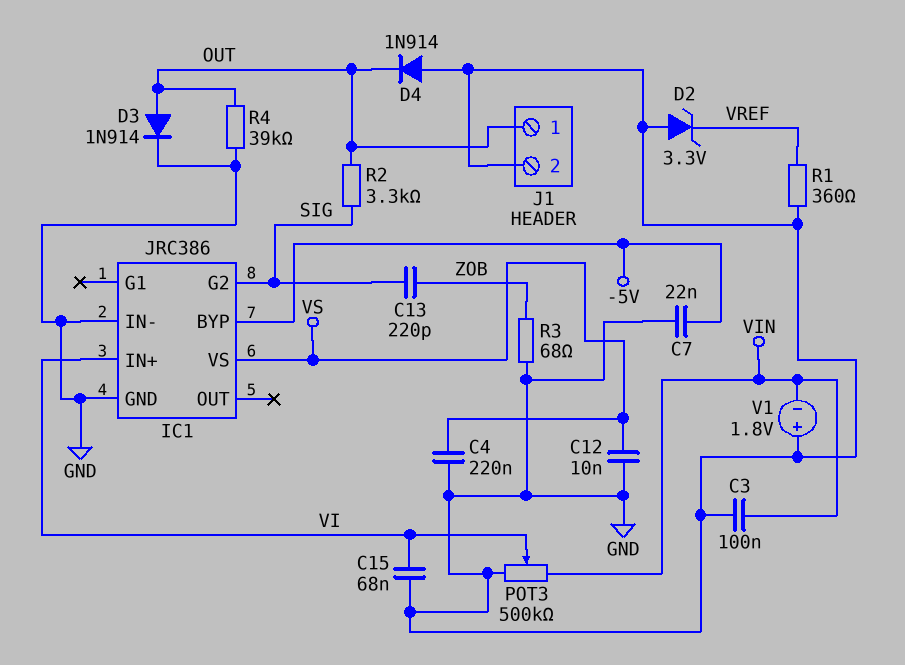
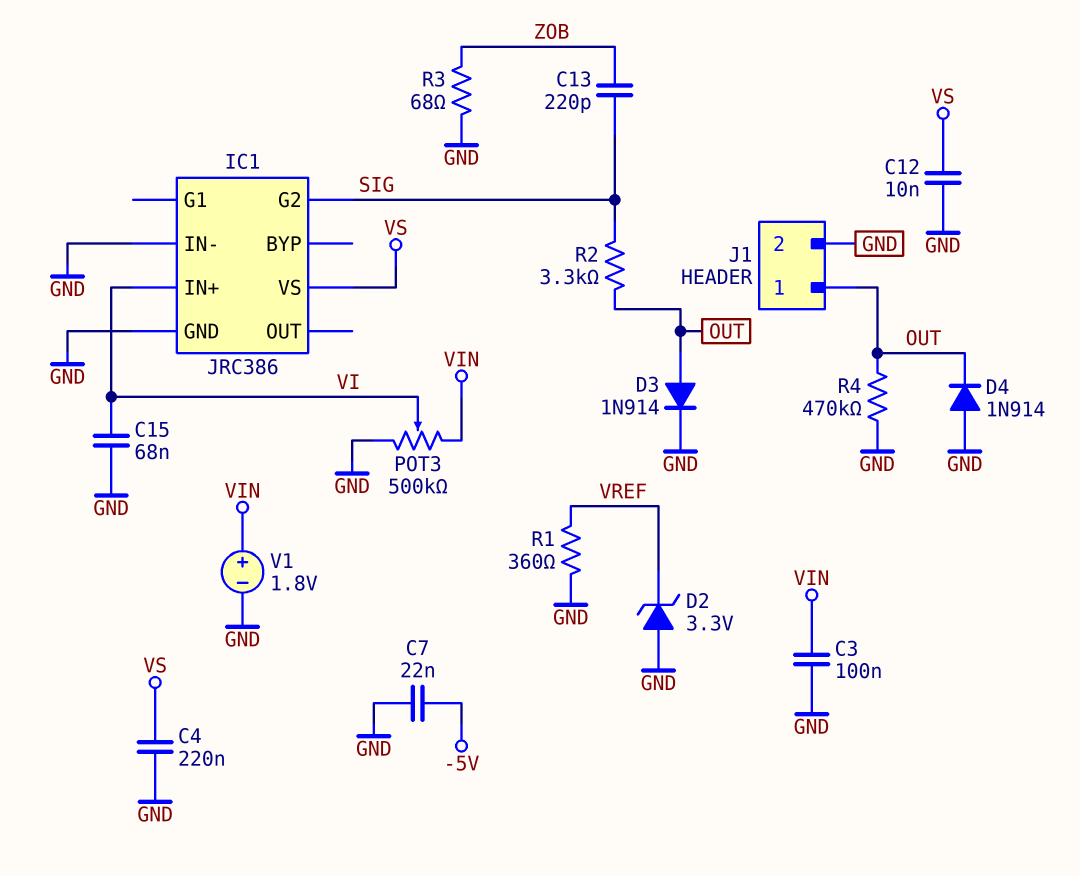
IC1 pin BYP: -5V -> none
R4: 39k (GND, OUT) -> 470k (GND, OUT)
V1: 1.8V (plus GND, minus VIN) -> 1.8V (plus VIN, minus GND)

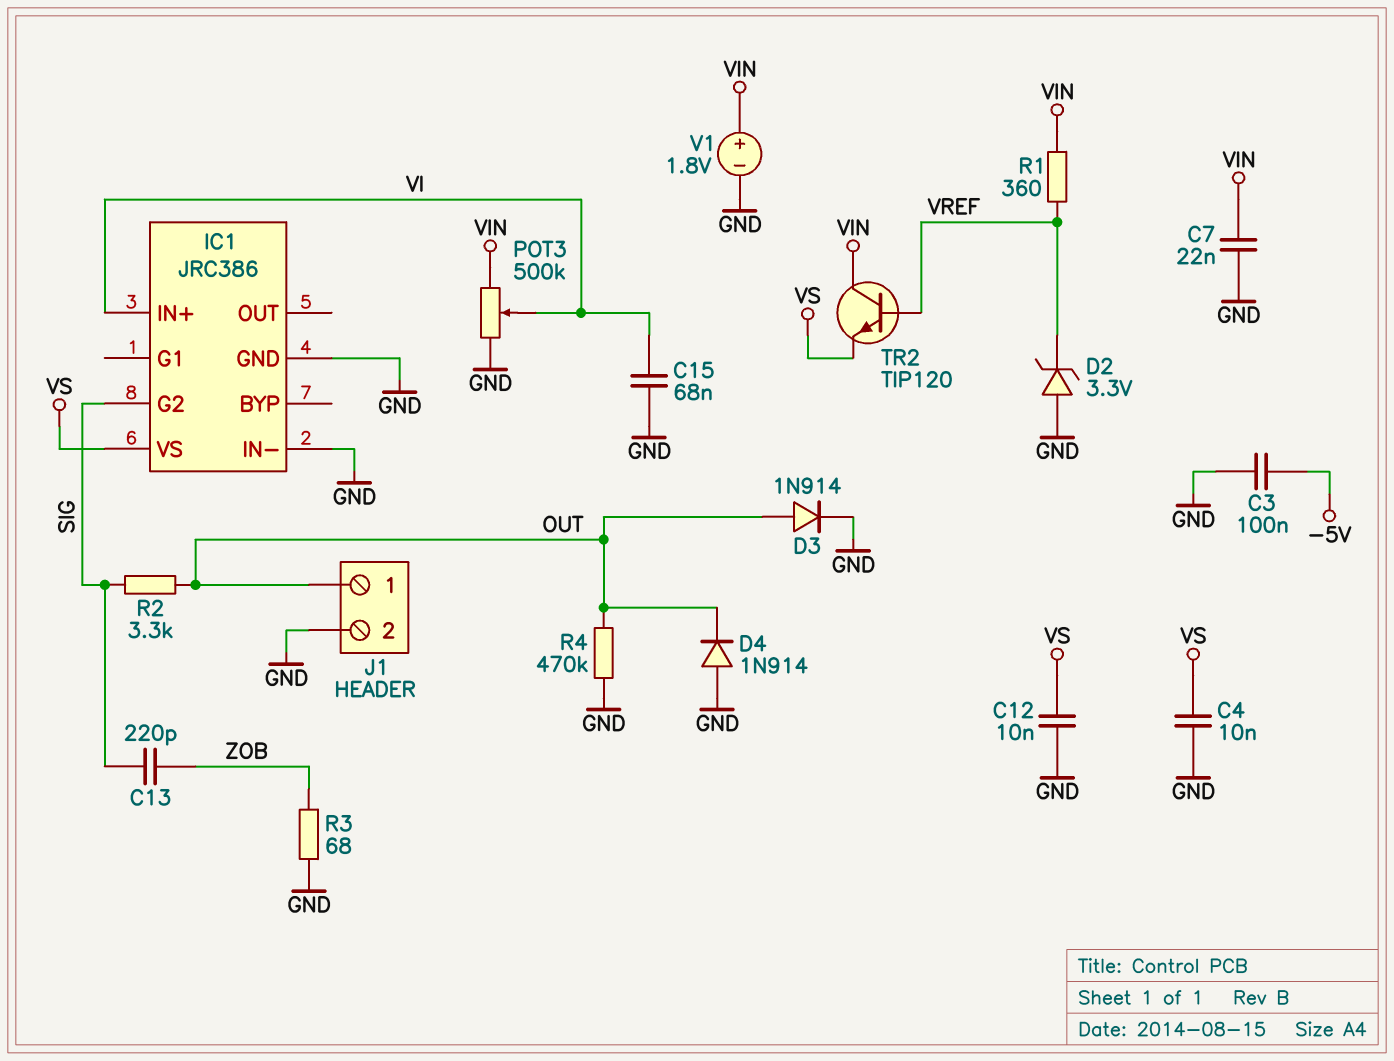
C3: 100nF (GND, VIN) -> 100nF (-5V, GND)
C4: 220nF (GND, VS) -> 10nF (GND, VS)
C7: 22nF (-5V, GND) -> 22nF (GND, VIN)
R1: 360 (GND, VREF) -> 360 (VIN, VREF)
TR2: none -> NPN TIP120 (B VREF, C VIN, E VS)

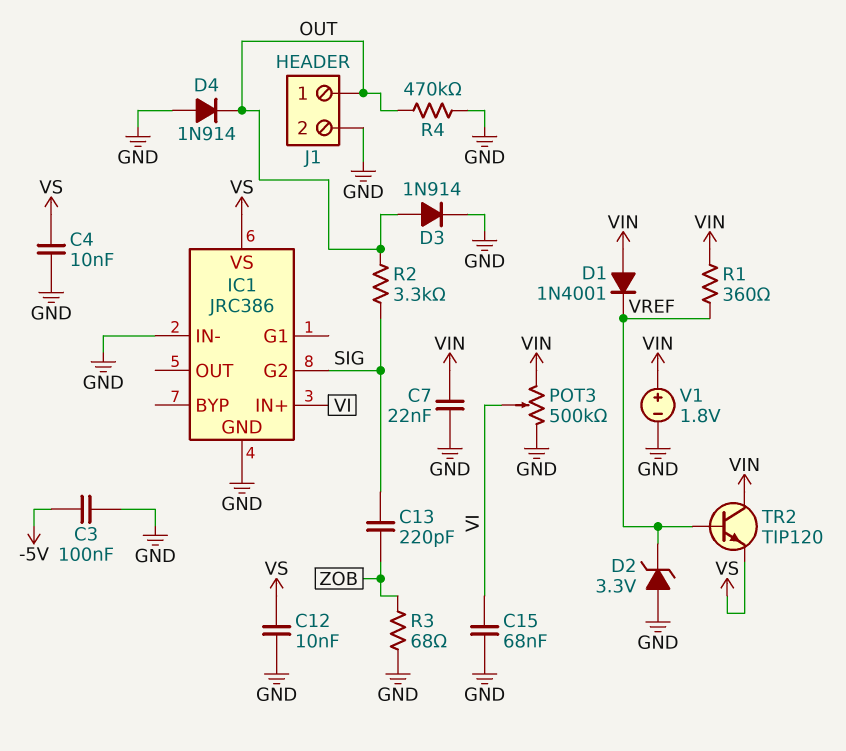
D1: none -> diode 1N4001 (A VIN, K VREF)

